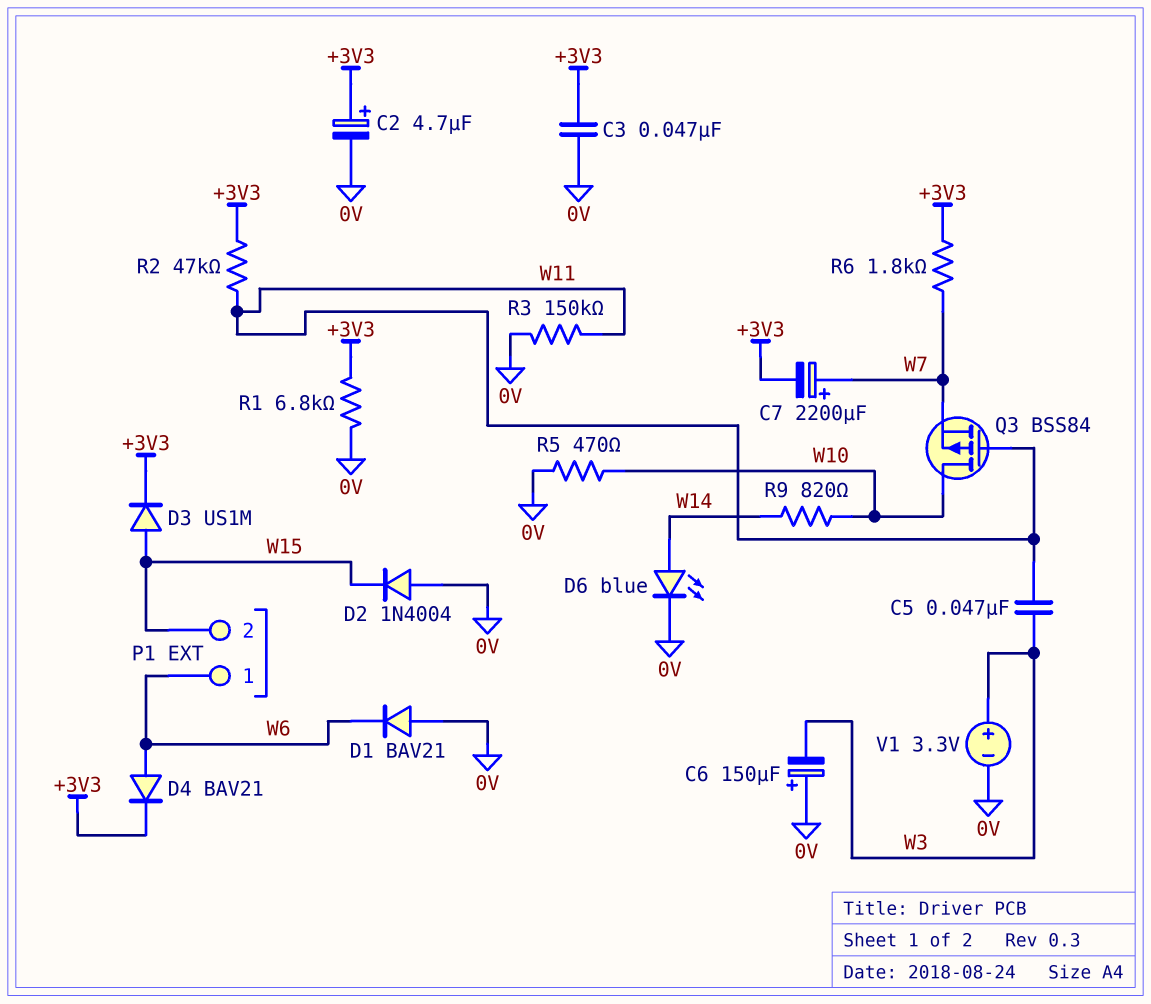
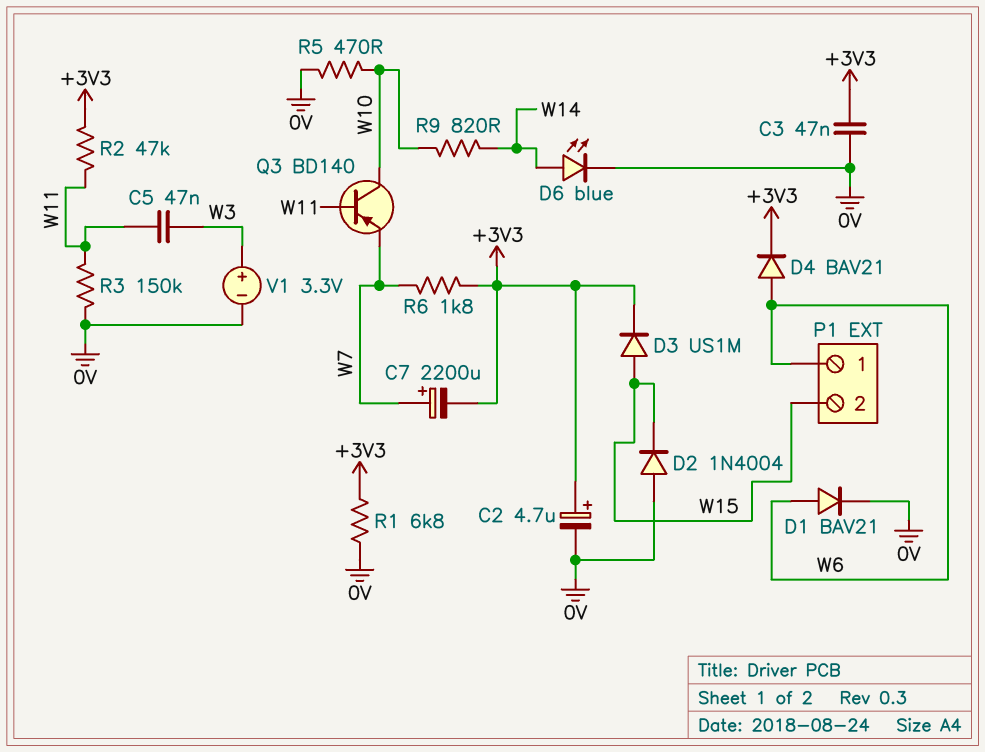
C6: 150uF (plus 0V, minus W3) -> none
D1: diode BAV21 (A 0V, K W6) -> diode BAV21 (A W6, K 0V)
Q3: PMOS BSS84 (G W11, D W10, S W7) -> PNP BD140 (B W11, C W10, E W7)

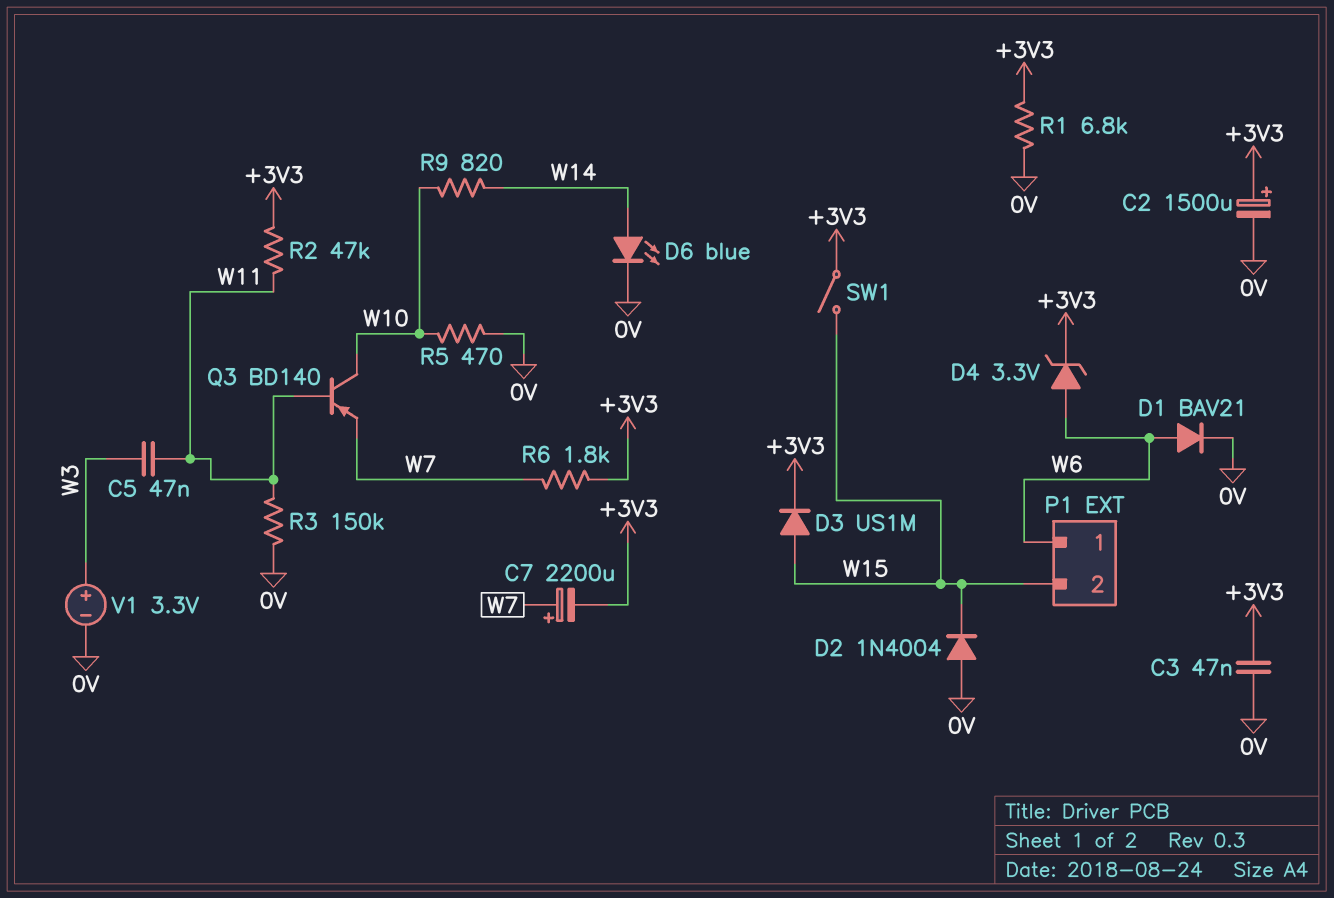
C2: 4.7uF (plus +3V3, minus 0V) -> 1500uF (plus +3V3, minus 0V)
D4: diode BAV21 (A W6, K +3V3) -> zener 3.3V (A W6, K +3V3)
SW1: none -> switch (+3V3, W15)

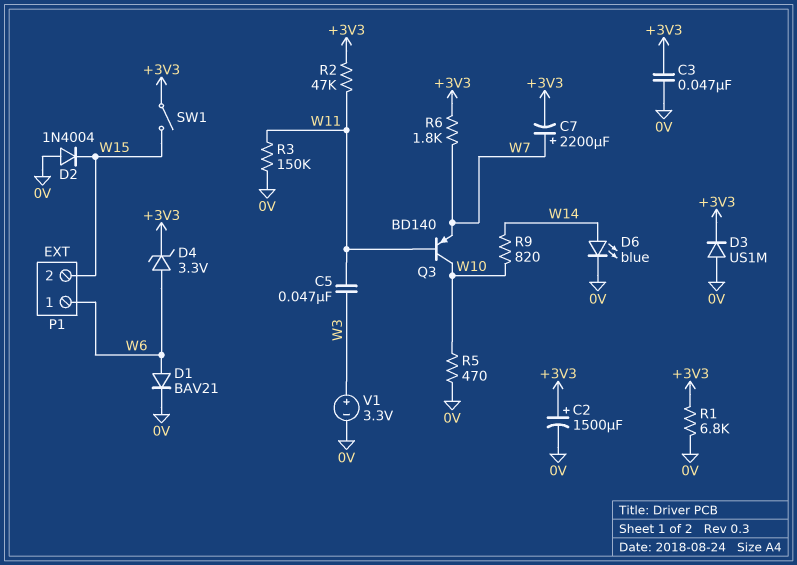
D3: diode US1M (A W15, K +3V3) -> diode US1M (A 0V, K +3V3)

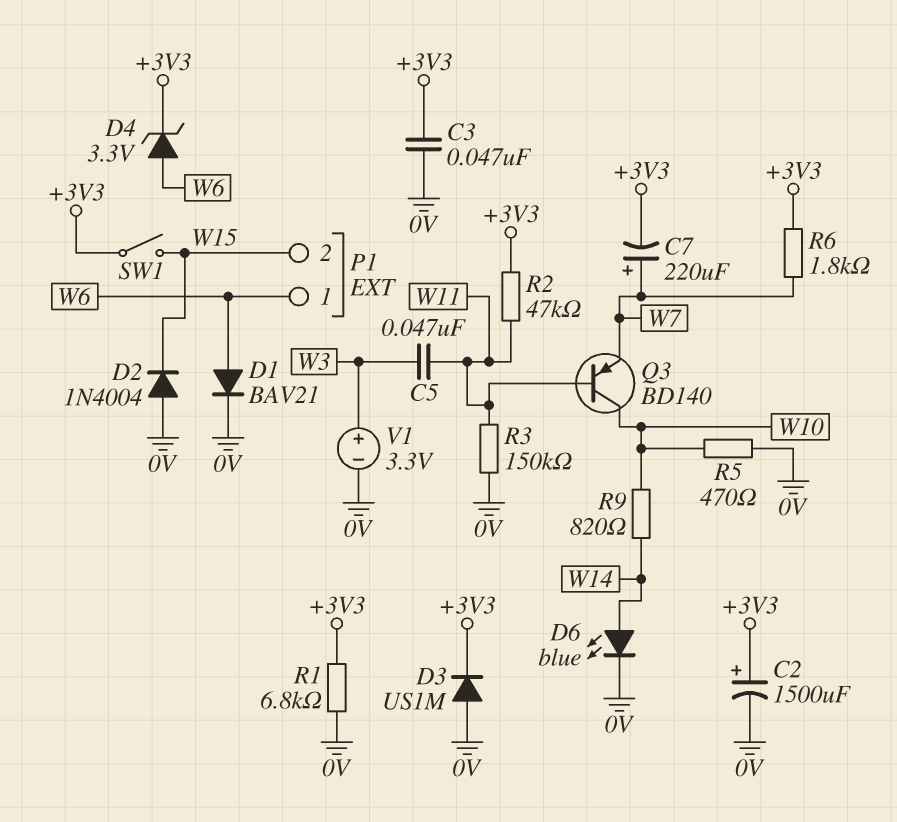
C7: 2200uF (plus W7, minus +3V3) -> 220uF (plus W7, minus +3V3)

